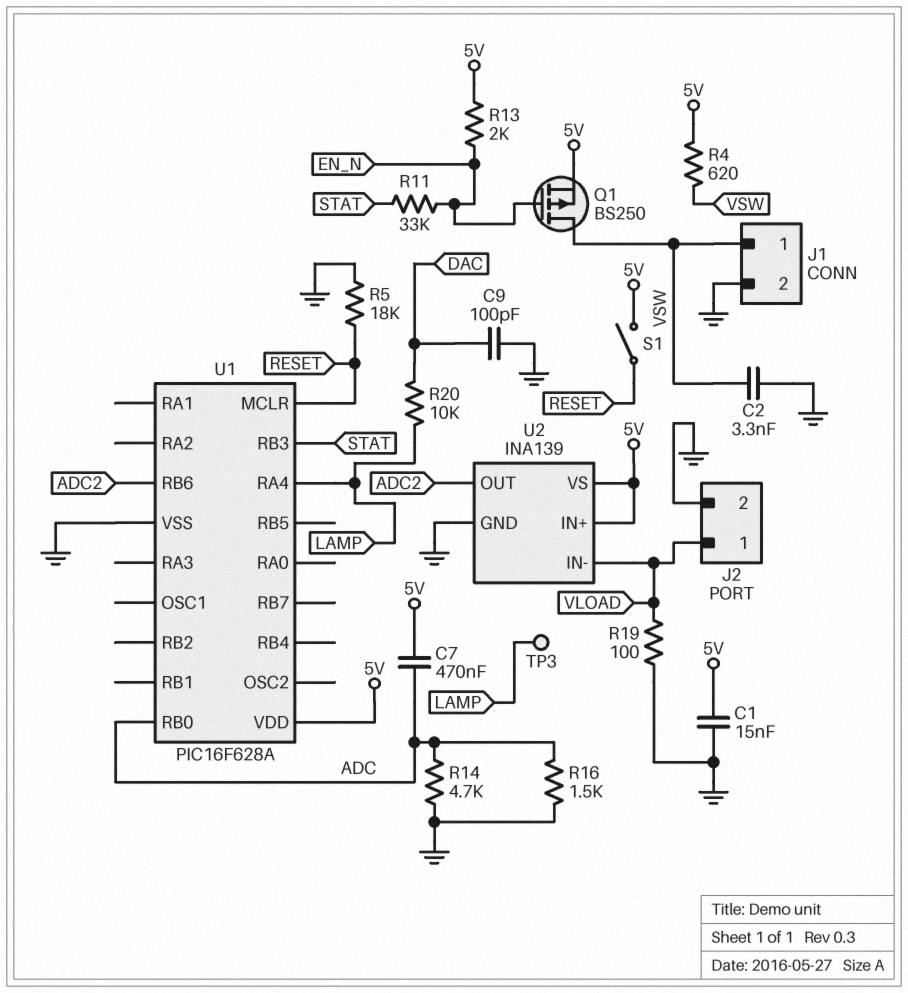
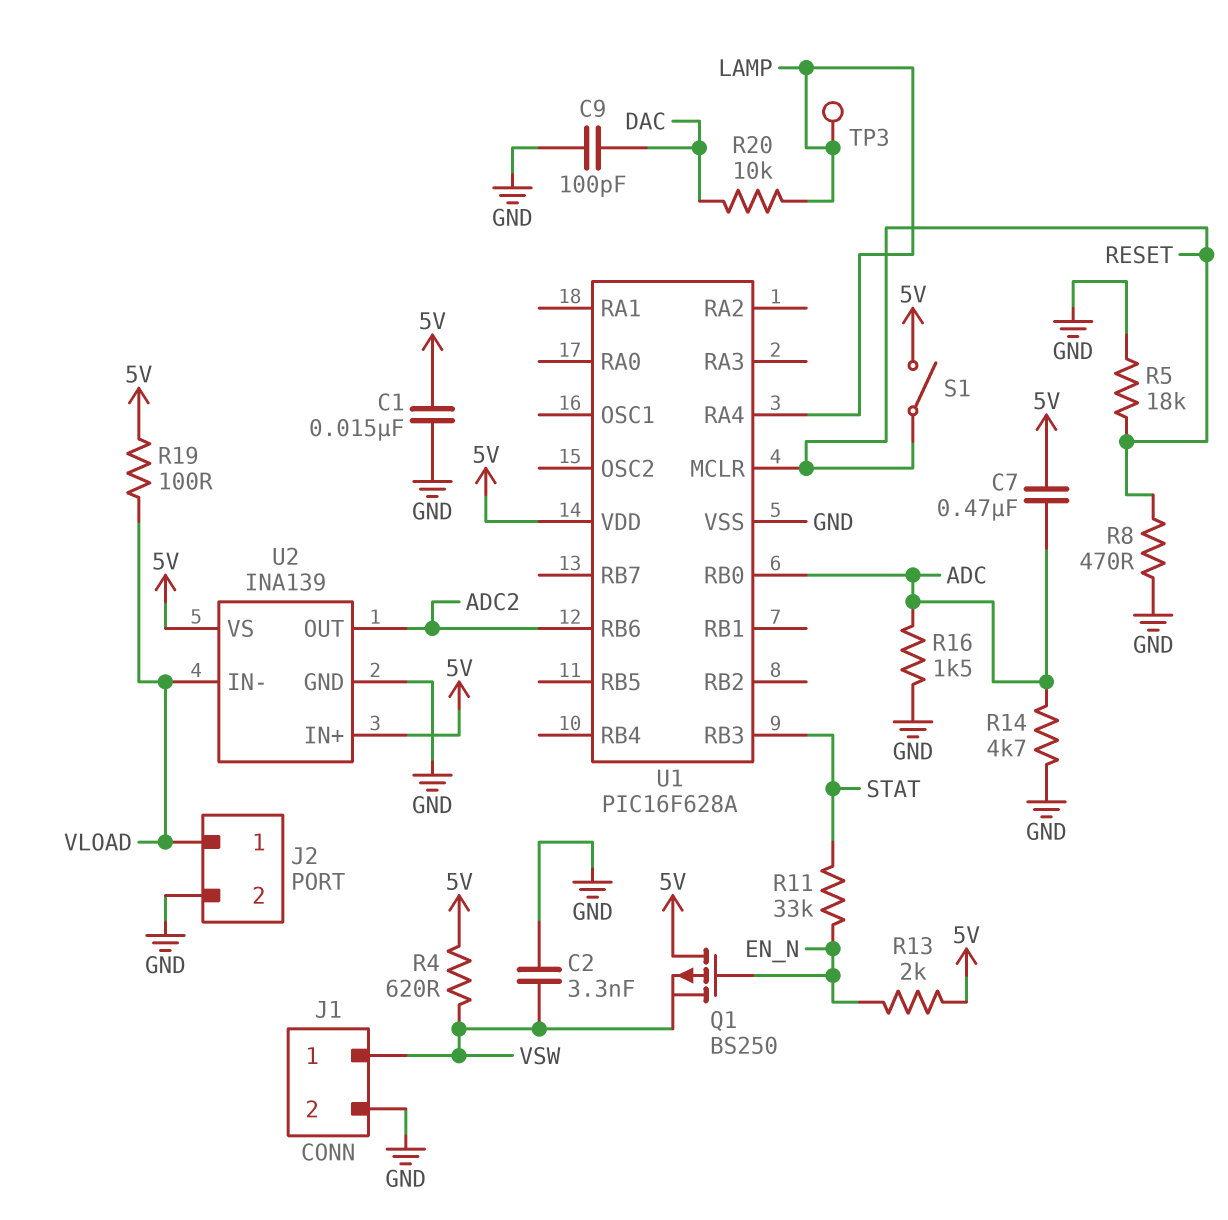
Q1: PMOS BS250 (G EN_N, D VSW, S 5V) -> PMOS BS250 (G EN_N, D 5V, S VSW)
R8: none -> 470 (GND, RESET)
R19: 100 (GND, VLOAD) -> 100 (5V, VLOAD)

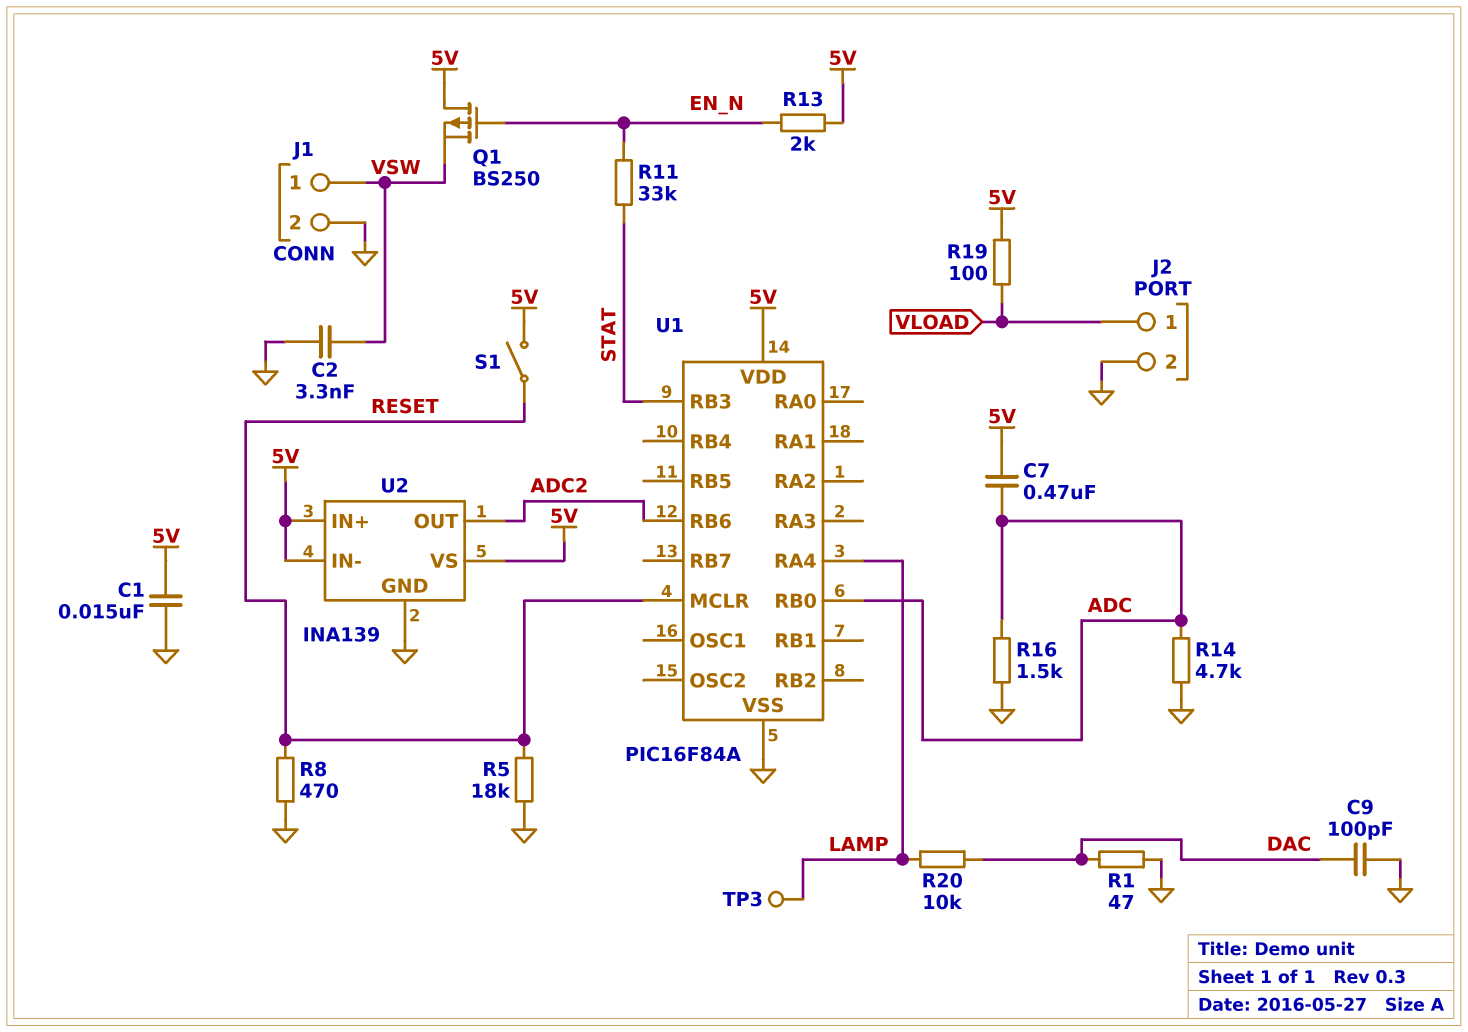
R1: none -> 47 (DAC, GND)
R4: 620 (5V, VSW) -> none
U1: PIC16F628A -> PIC16F84A
U2 pin IN-: VLOAD -> 5V

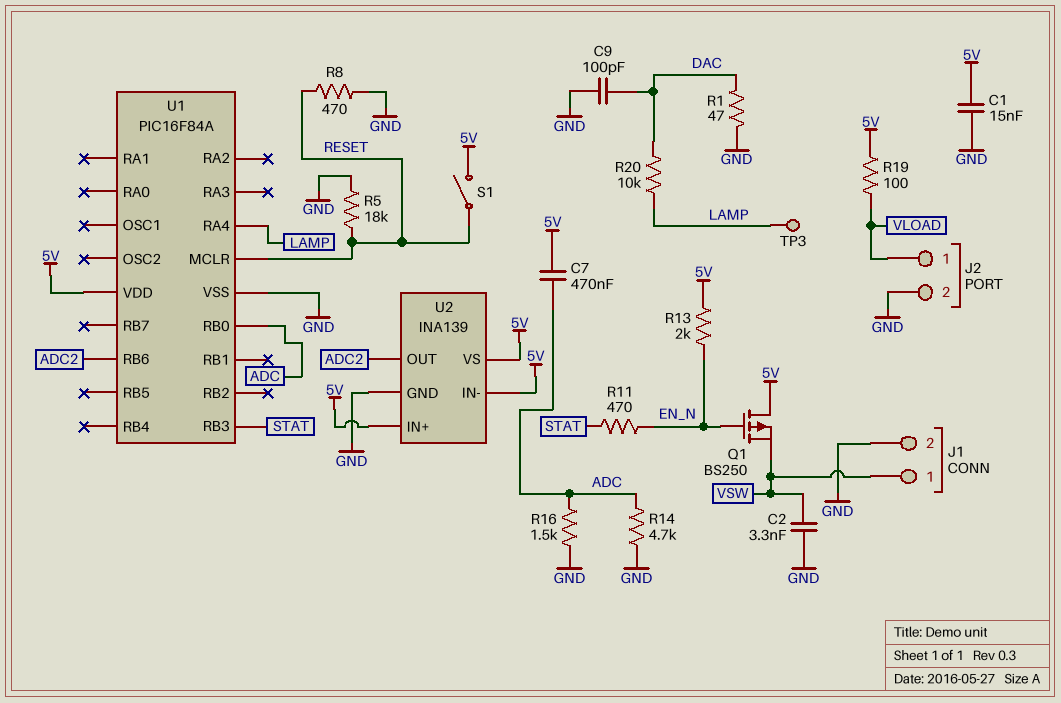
R11: 33k (EN_N, STAT) -> 470 (EN_N, STAT)

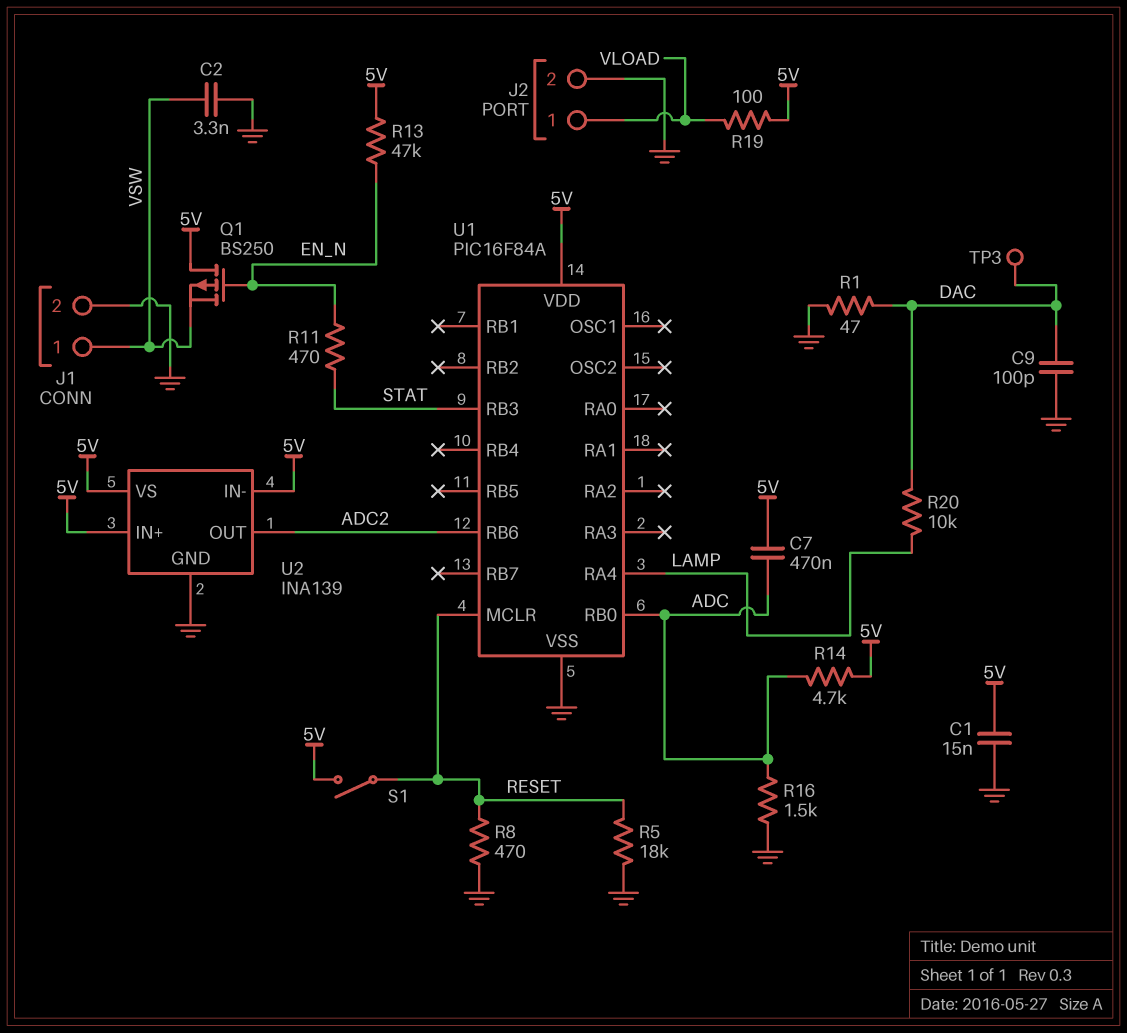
R13: 2k (5V, EN_N) -> 47k (5V, EN_N)
R14: 4.7k (ADC, GND) -> 4.7k (5V, ADC)
TP3: test point (LAMP) -> test point (DAC)

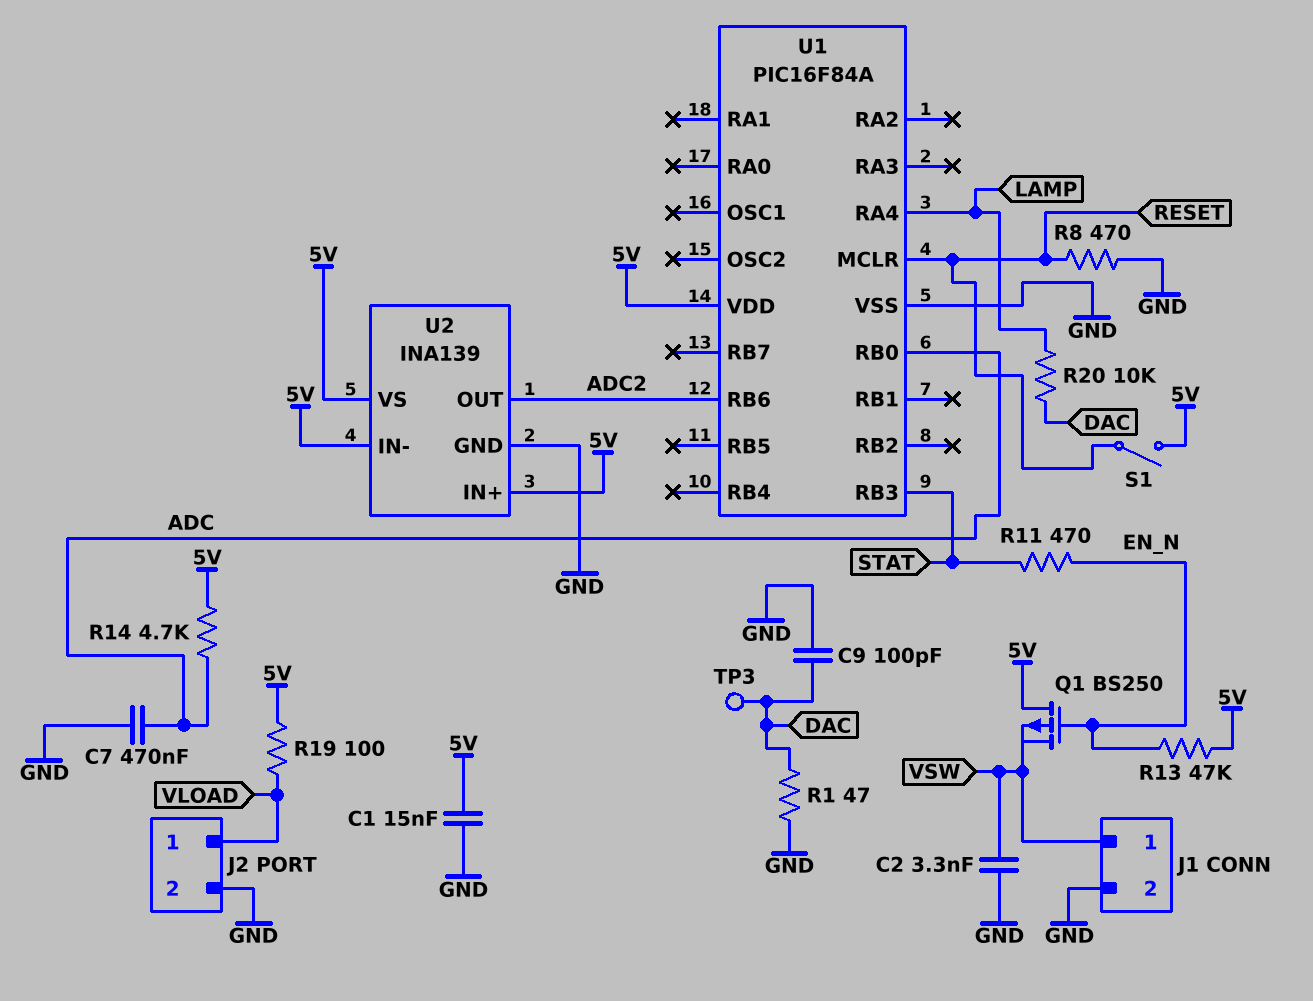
C7: 470nF (5V, ADC) -> 470nF (ADC, GND)
R5: 18k (GND, RESET) -> none
R16: 1.5k (ADC, GND) -> none

